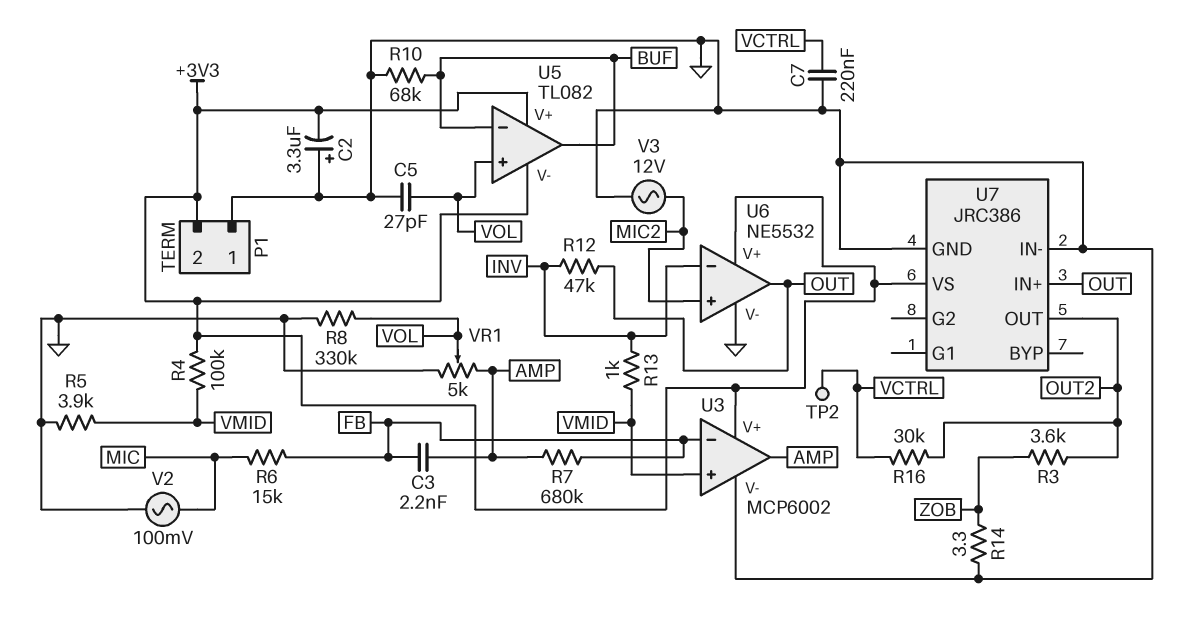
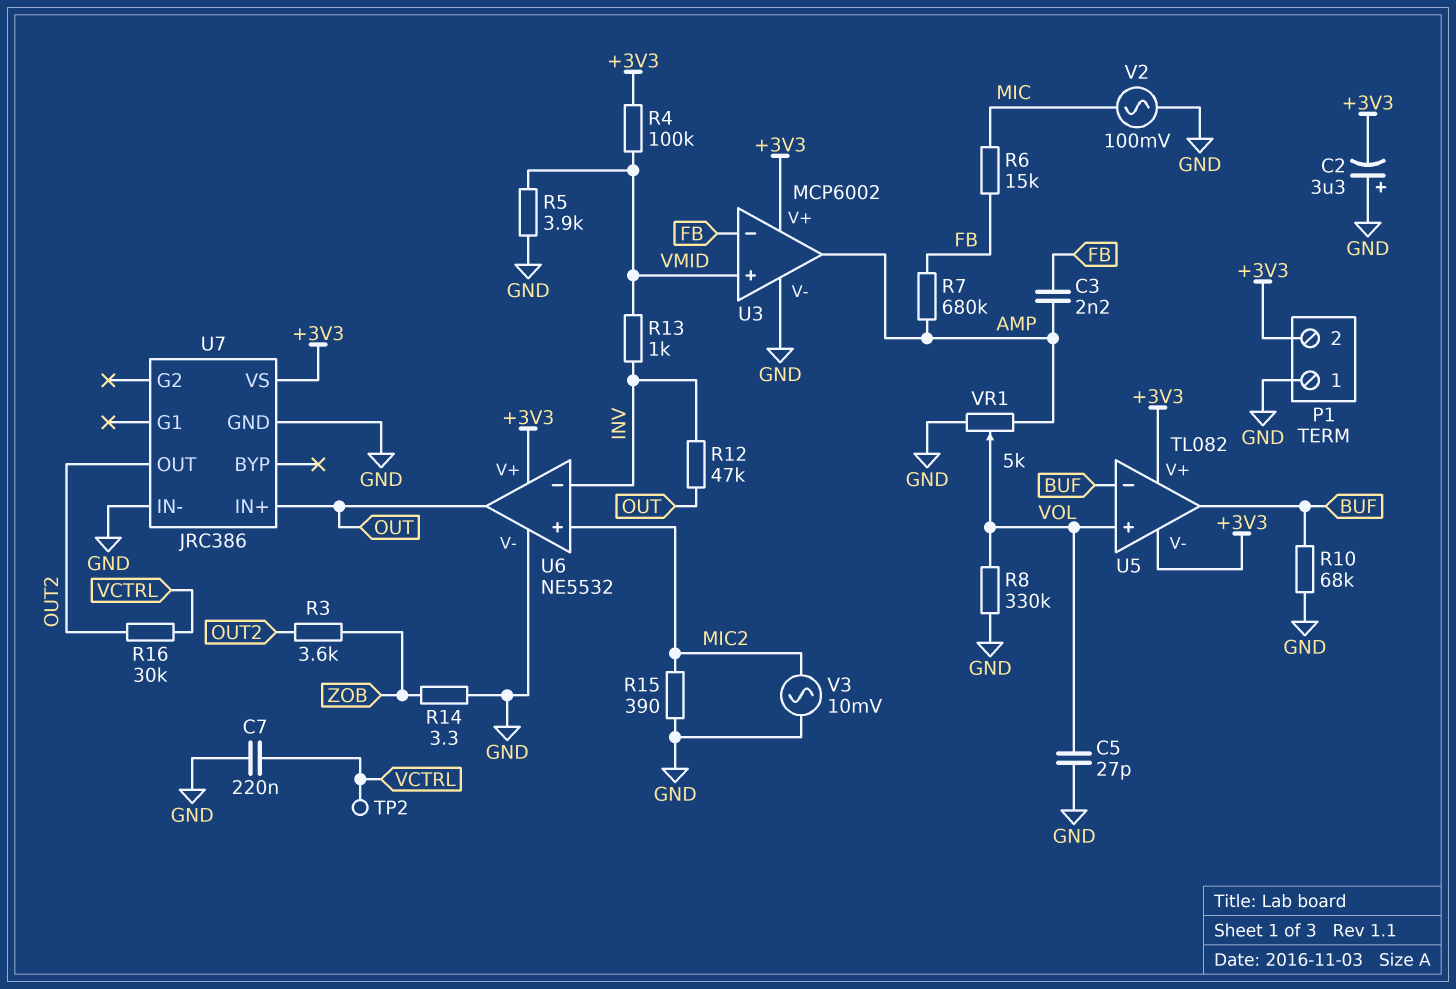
R15: none -> 390 (GND, MIC2)
V3: AC 12V (GND, MIC2) -> AC 10mV (GND, MIC2)

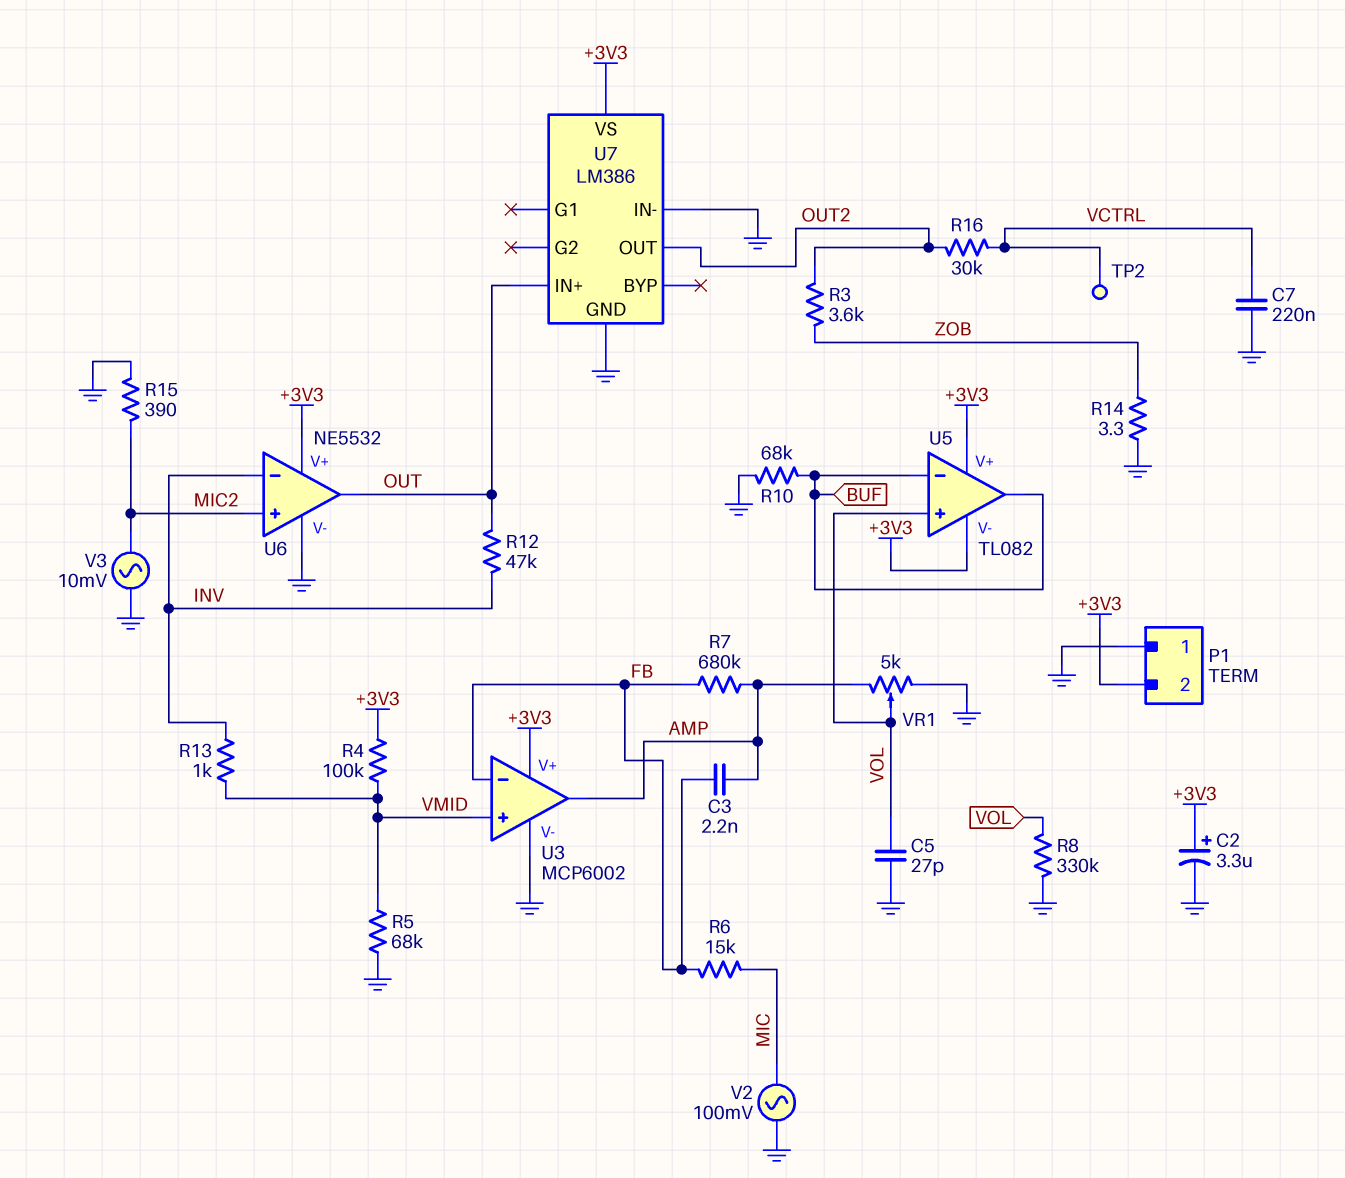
C2: 3.3uF (plus GND, minus +3V3) -> 3.3uF (plus +3V3, minus GND)
R5: 3.9k (GND, VMID) -> 68k (GND, VMID)
U7: JRC386 -> LM386

